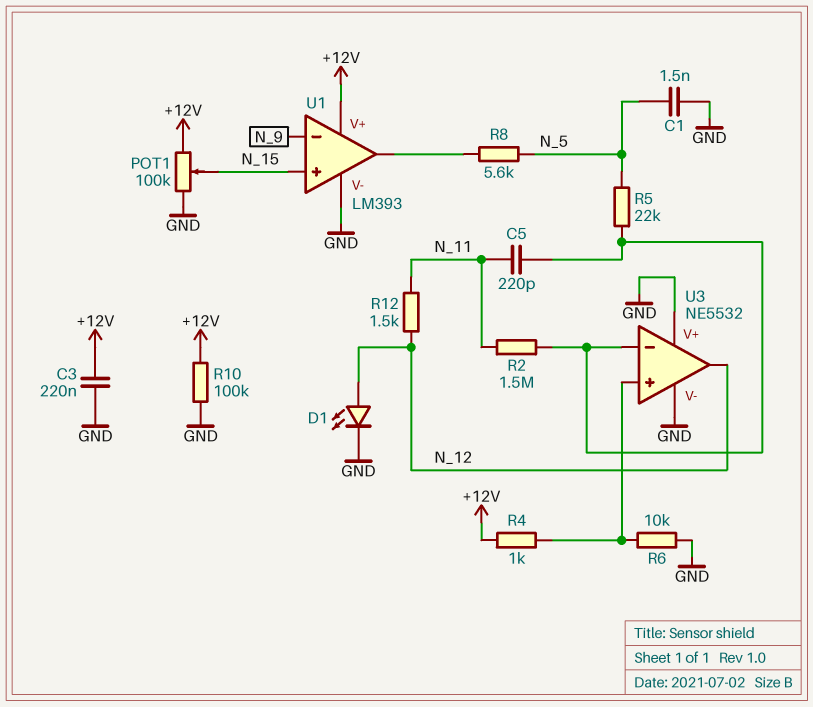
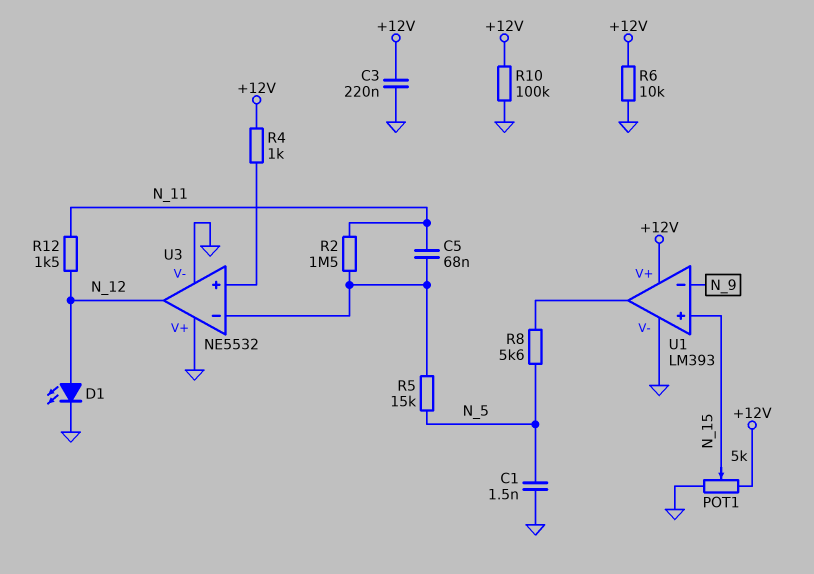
C5: 220pF (N_11, U3/in-) -> 68nF (N_11, U3/in-)
POT1: 100k (+12V, GND, wiper N_15) -> 5k (+12V, GND, wiper N_15)
R5: 22k (N_5, U3/in-) -> 15k (N_5, U3/in-)
R6: 10k (GND, U3/in+) -> 10k (+12V, GND)

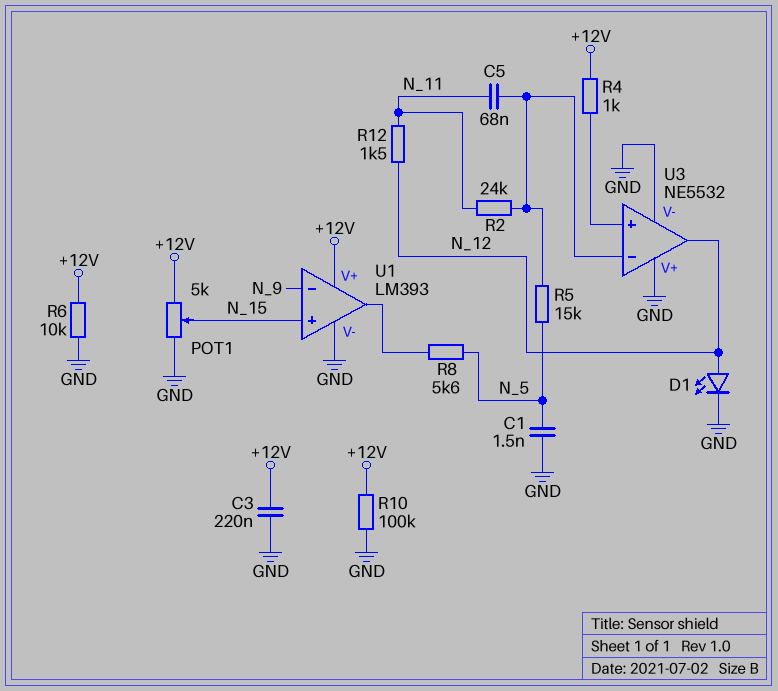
R2: 1.5M (N_11, U3/in-) -> 24k (N_11, U3/in-)

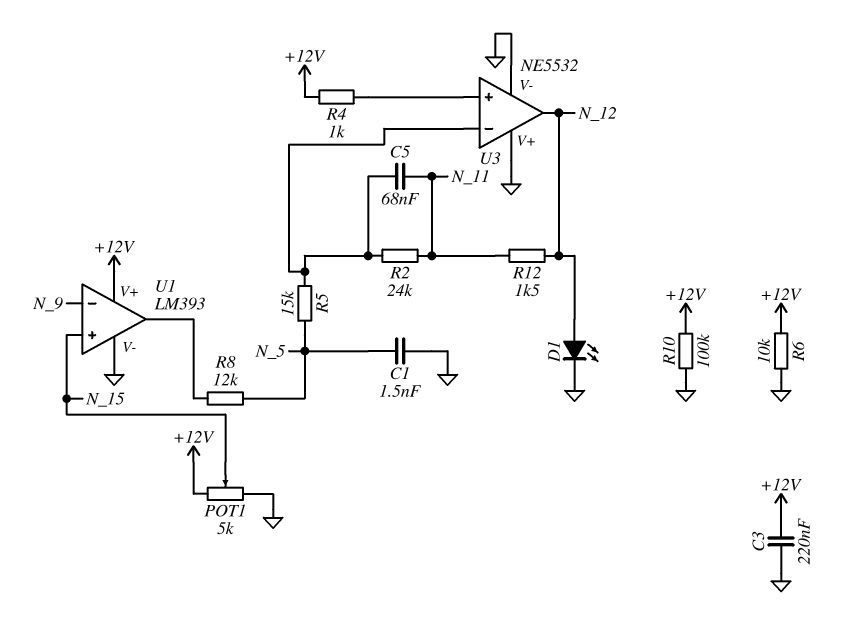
R8: 5.6k (N_5, U1/out) -> 12k (N_5, U1/out)

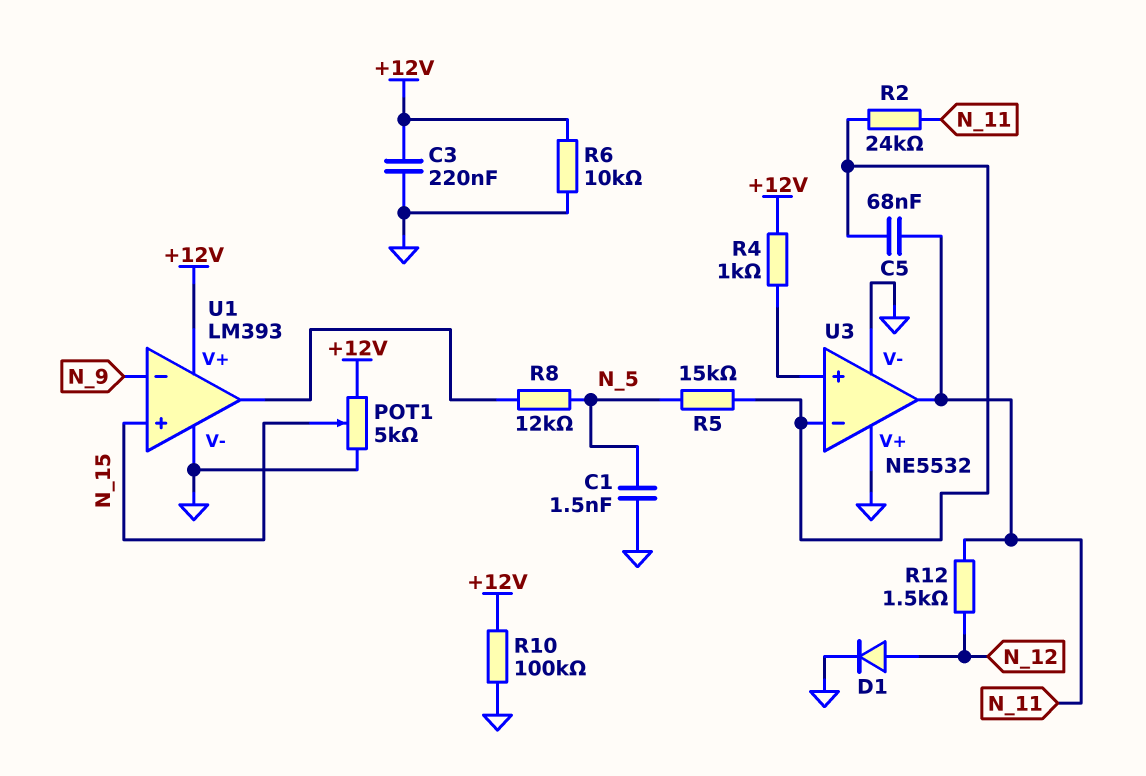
D1: LED (A N_12, K GND) -> diode (A N_12, K GND)
U3 pin out: N_12 -> N_11

